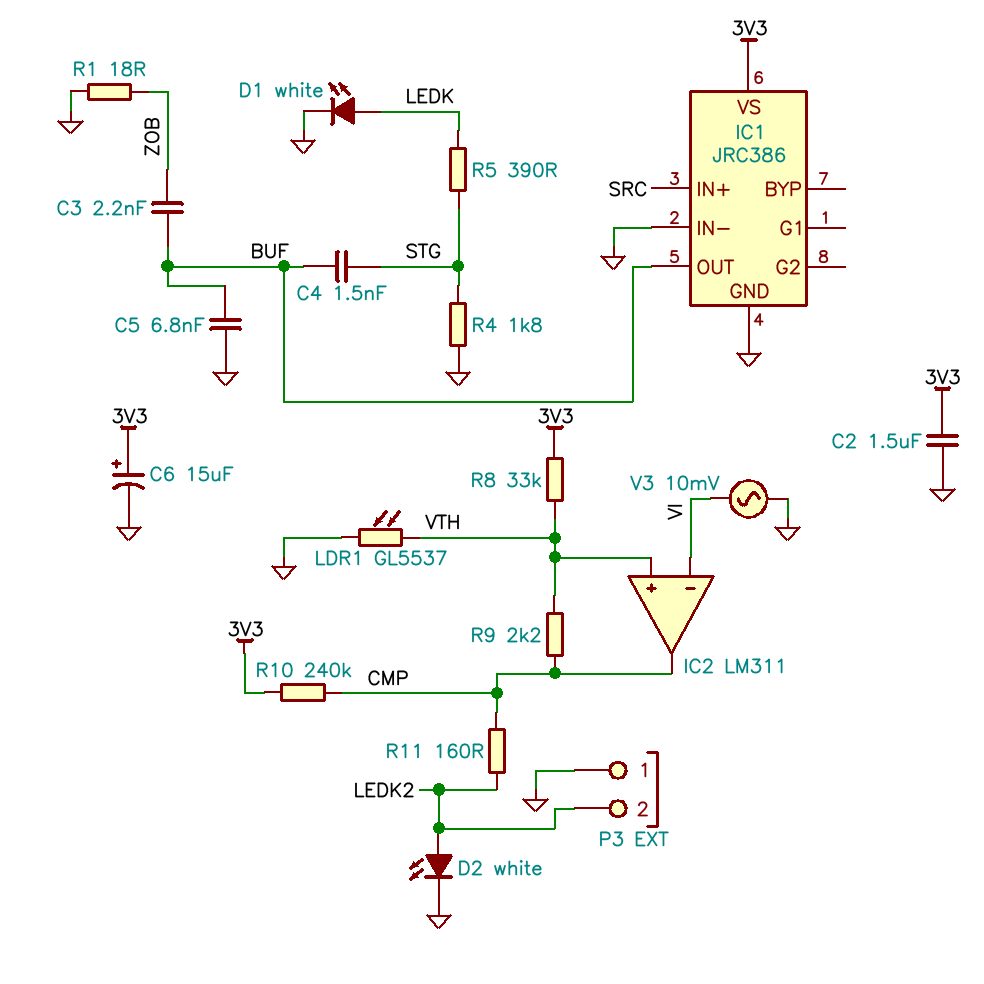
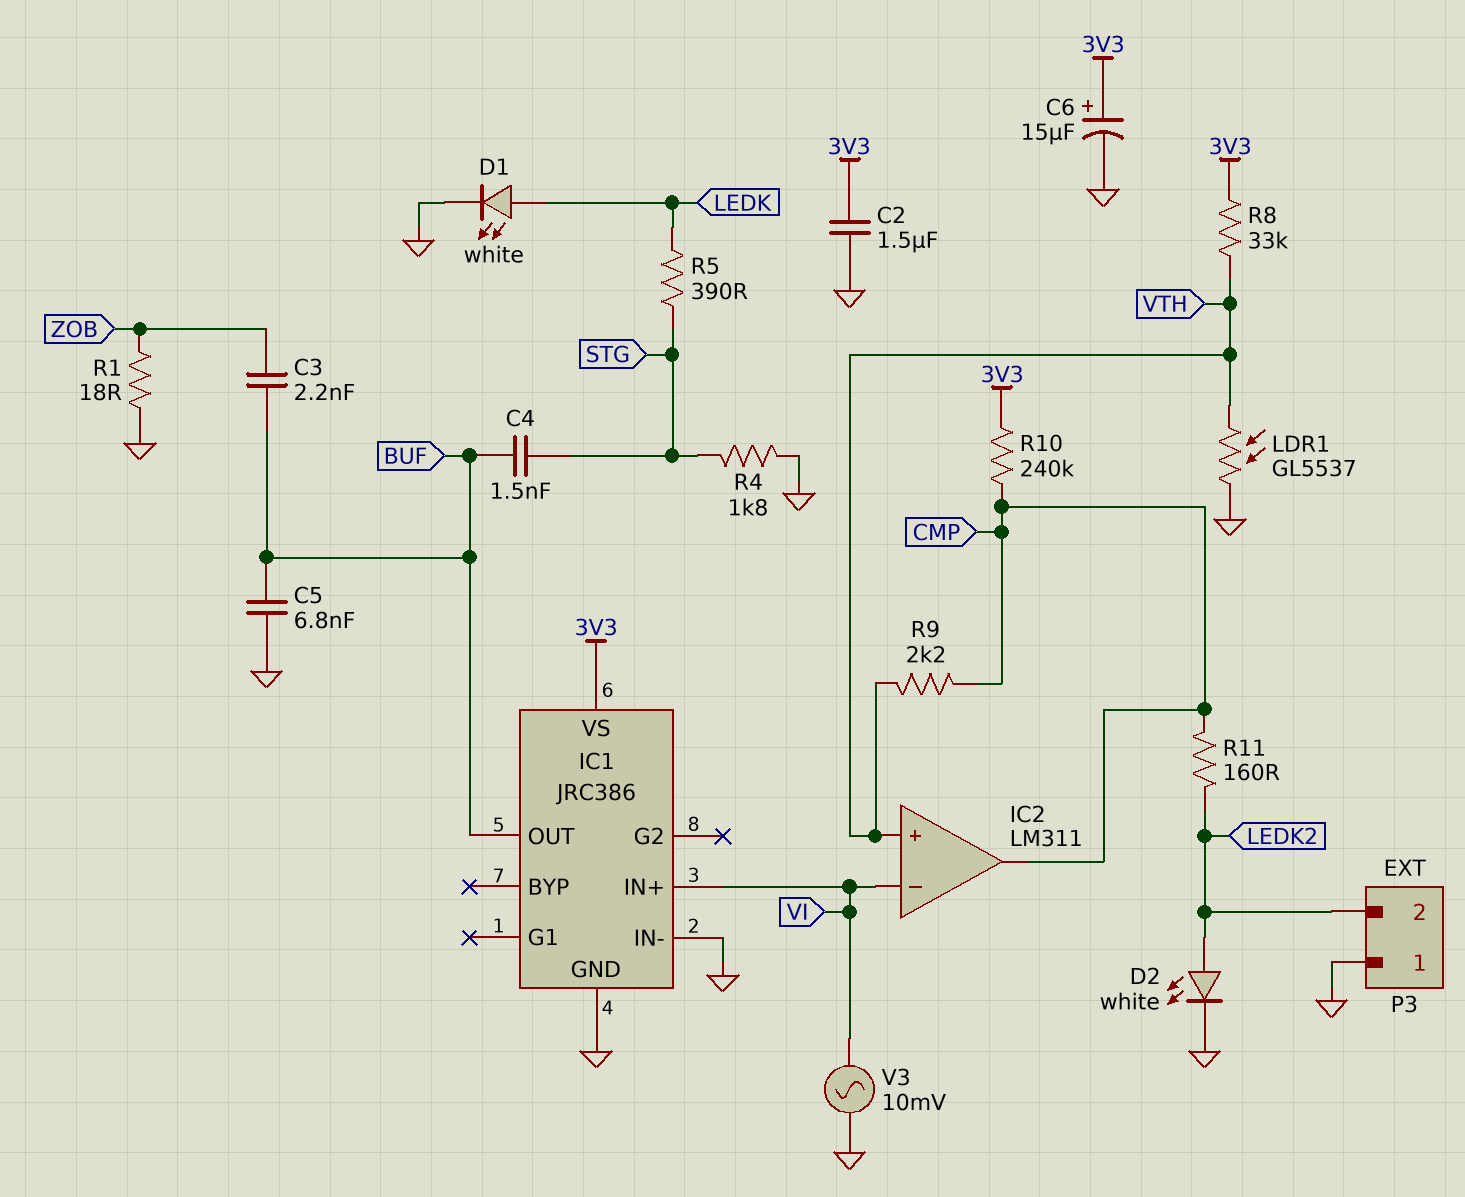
IC1 pin IN+: SRC -> VI

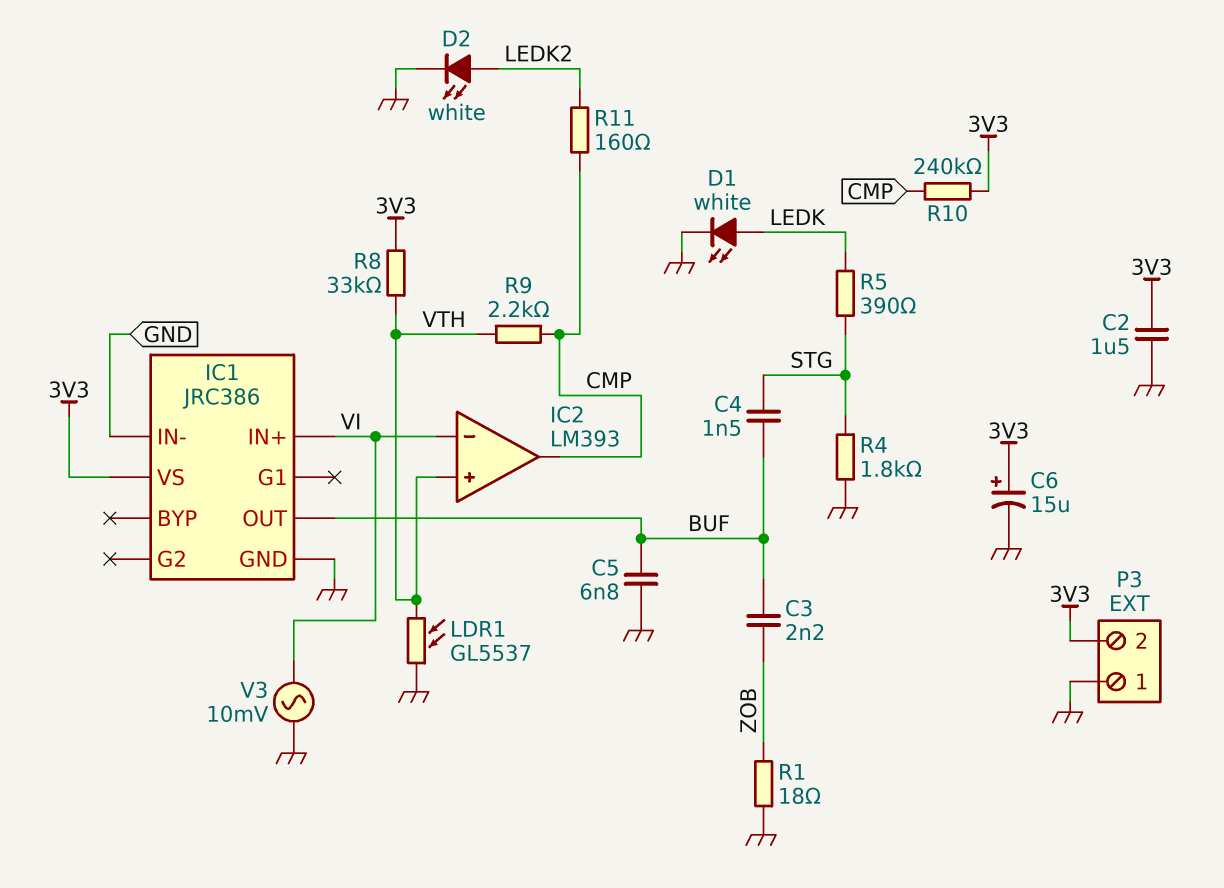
IC2: LM311 -> LM393
P3 pin 2: LEDK2 -> 3V3

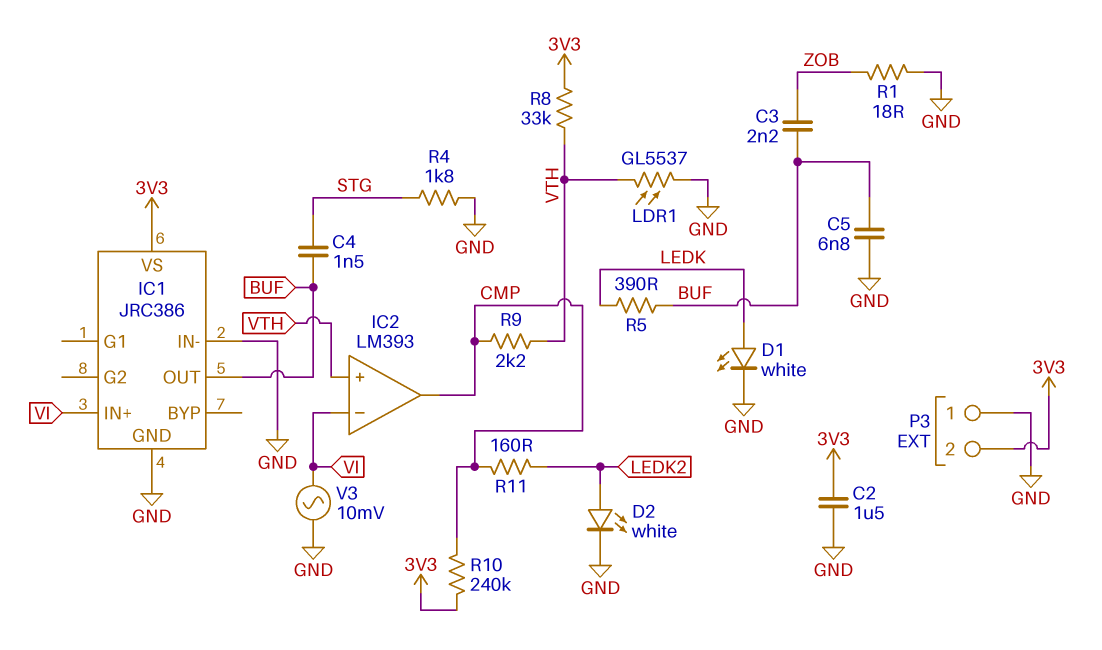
C6: 15uF (plus 3V3, minus GND) -> none
R5: 390 (LEDK, STG) -> 390 (BUF, LEDK)

